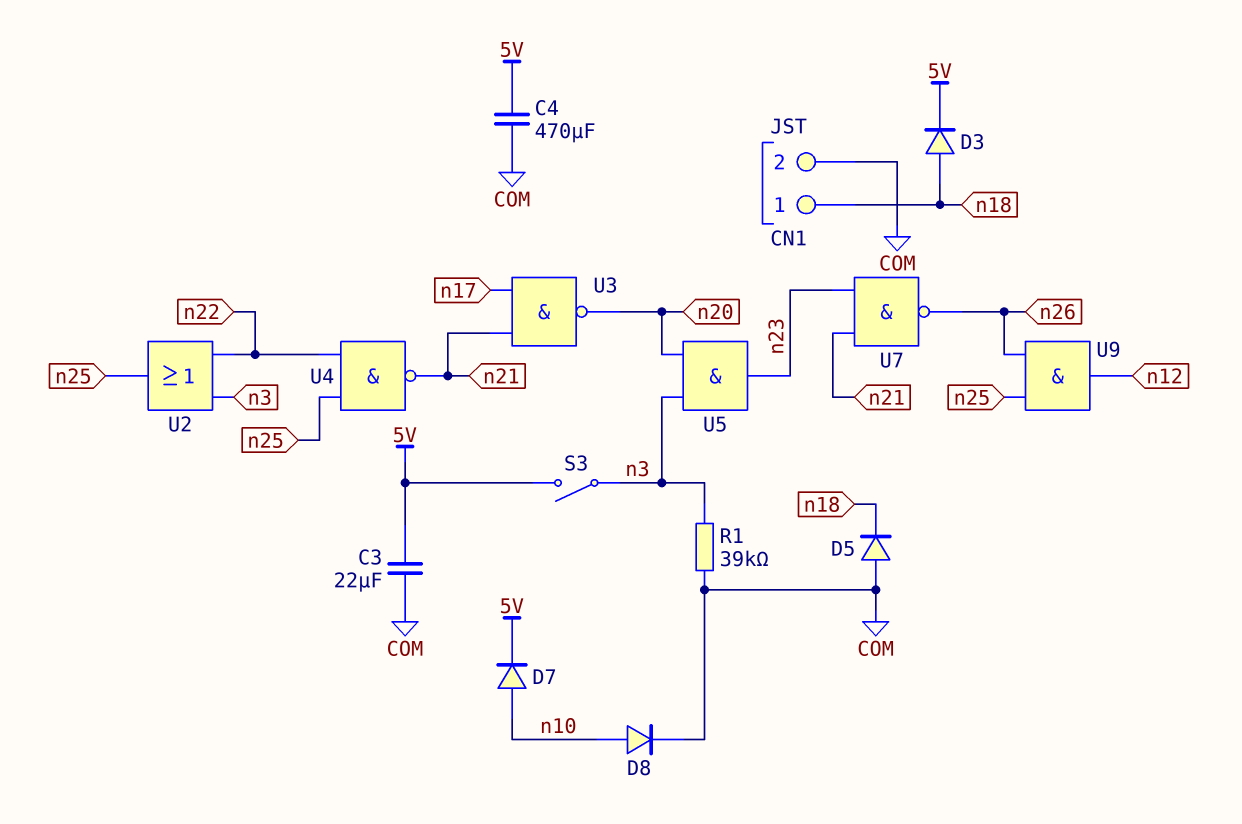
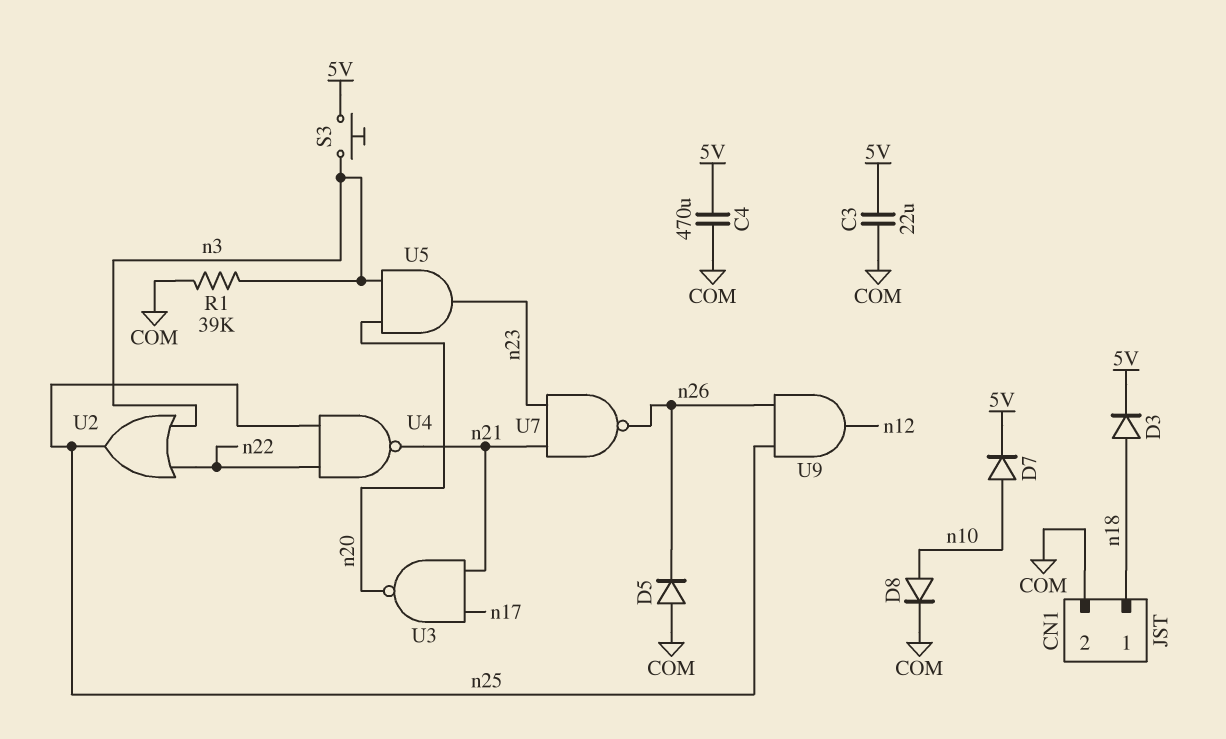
D5: diode (A COM, K n18) -> diode (A COM, K n26)
S3: switch (5V, n3) -> button (5V, n3)

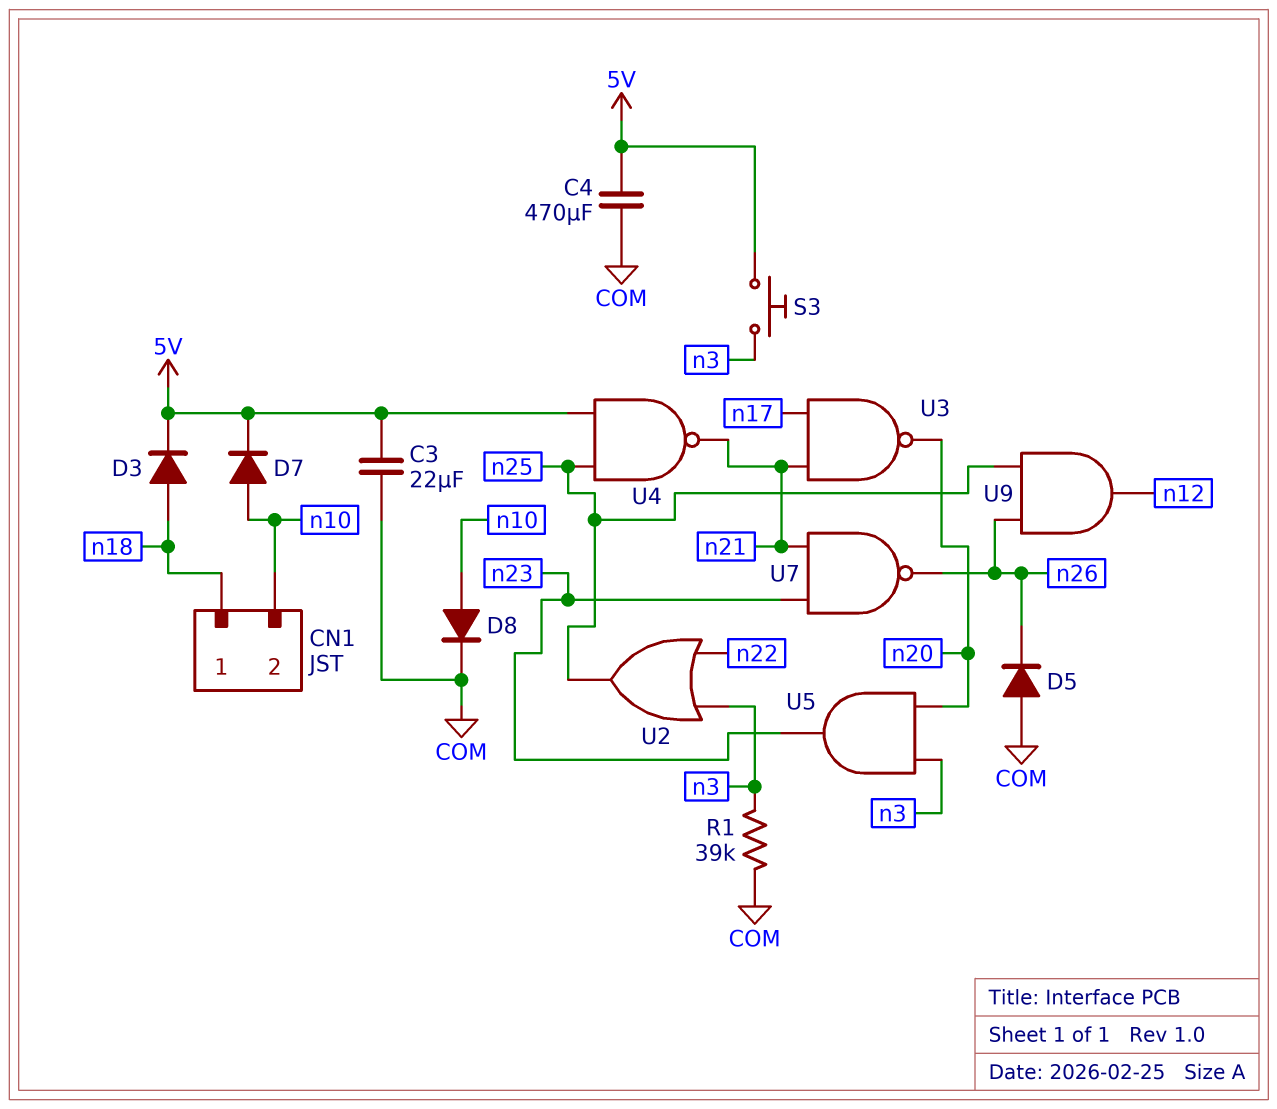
CN1 pin 2: COM -> n10
U4: NAND (in n22, in n25, out n21) -> NAND (in 5V, in n25, out n21)

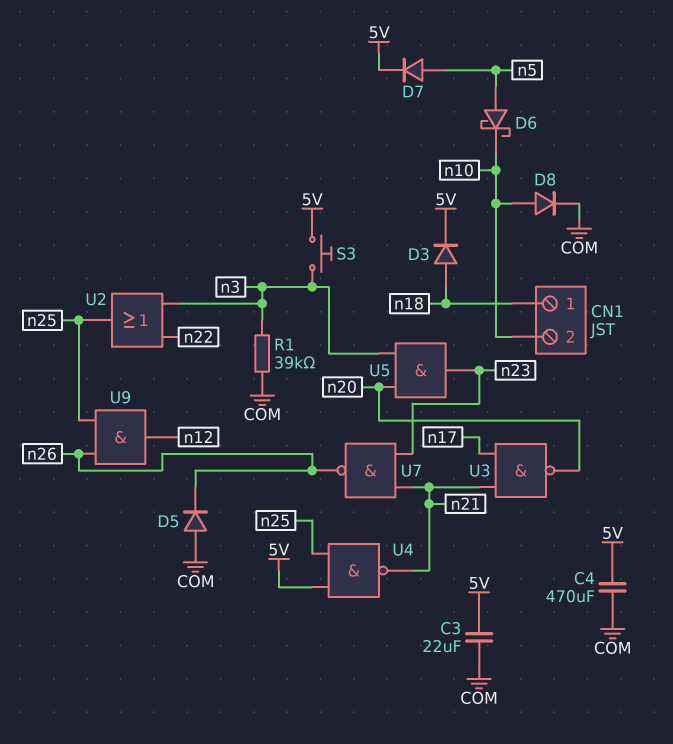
D6: none -> schottky (A n5, K n10)
D7: diode (A n10, K 5V) -> diode (A n5, K 5V)

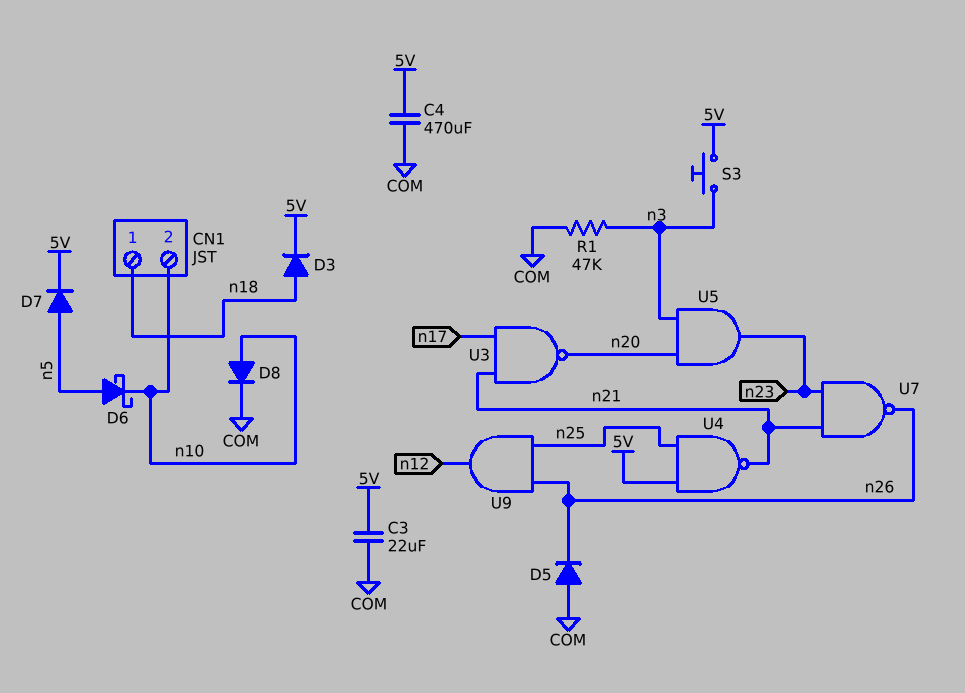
R1: 39k (COM, n3) -> 47k (COM, n3)
U2: OR (in n3, in n22, out n25) -> none

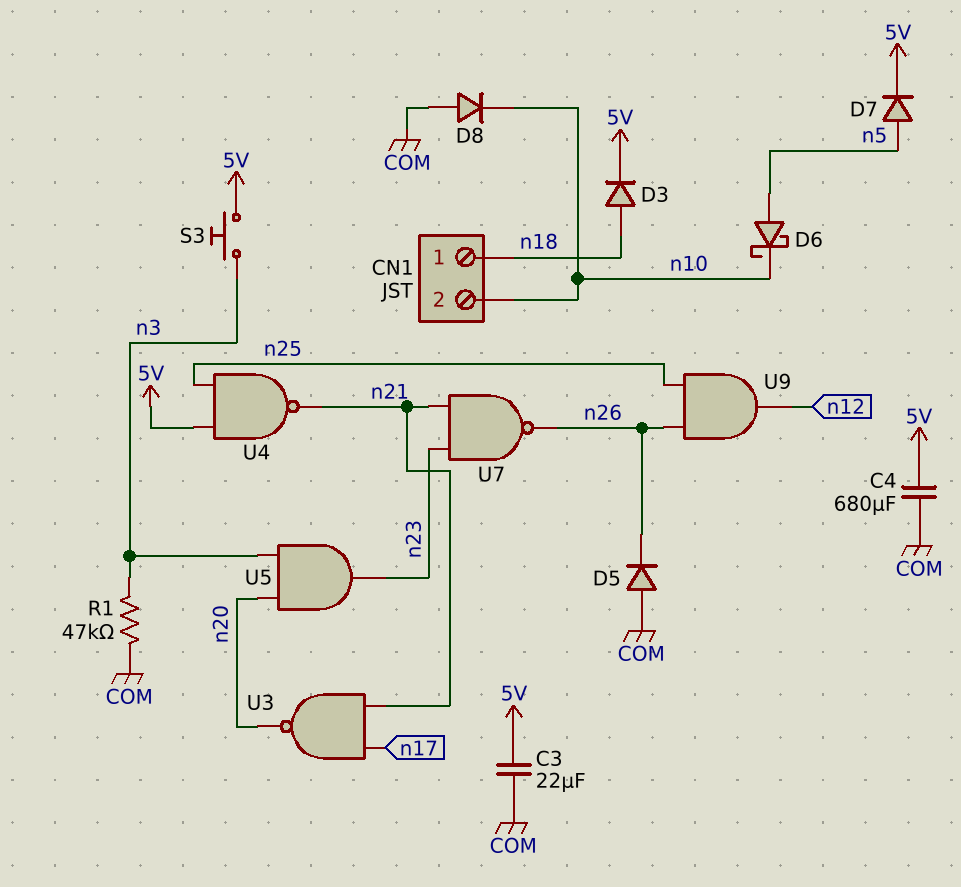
C4: 470uF (5V, COM) -> 680uF (5V, COM)
D8: diode (A n10, K COM) -> diode (A COM, K n10)

